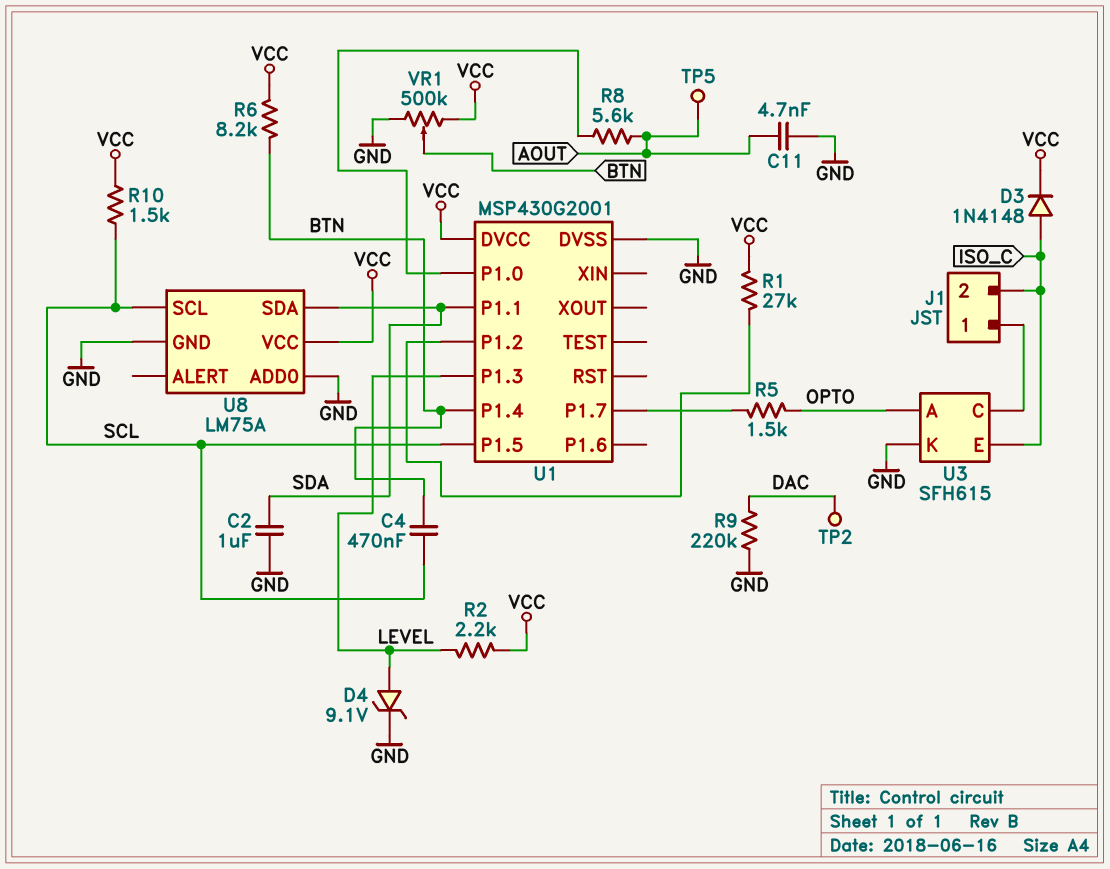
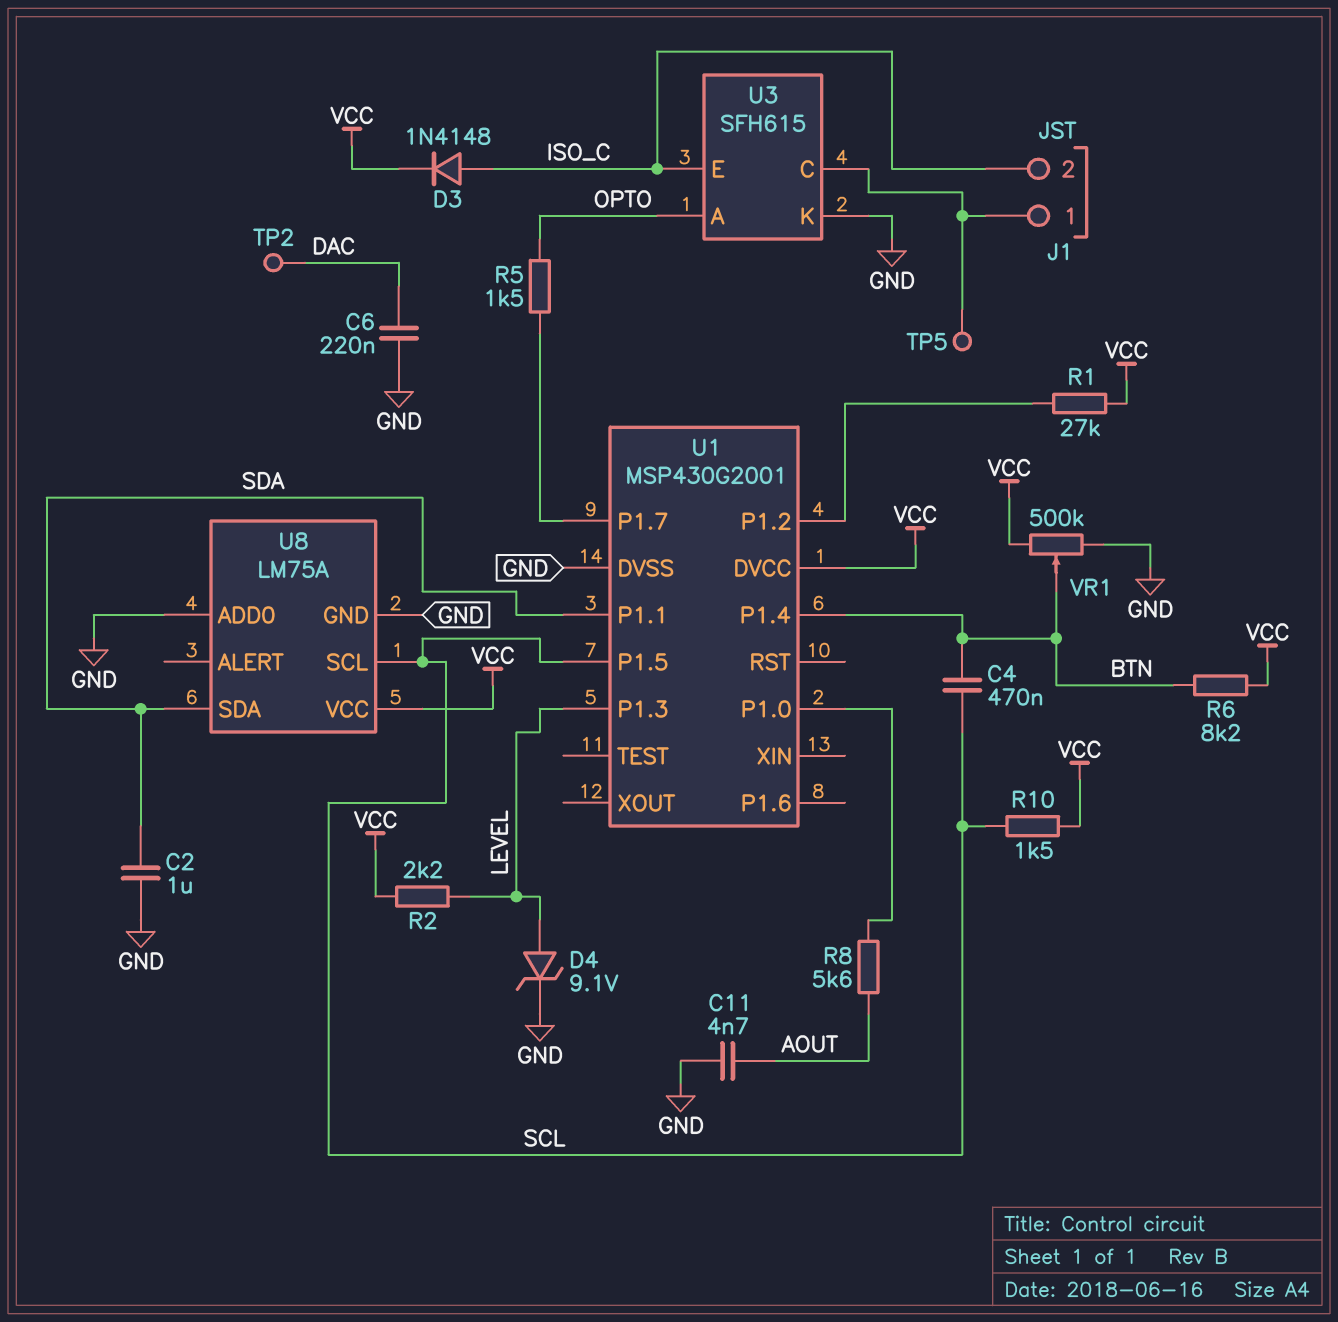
C6: none -> 220nF (DAC, GND)
R9: 220k (DAC, GND) -> none
TP5: test point (AOUT) -> test point (J1/1)

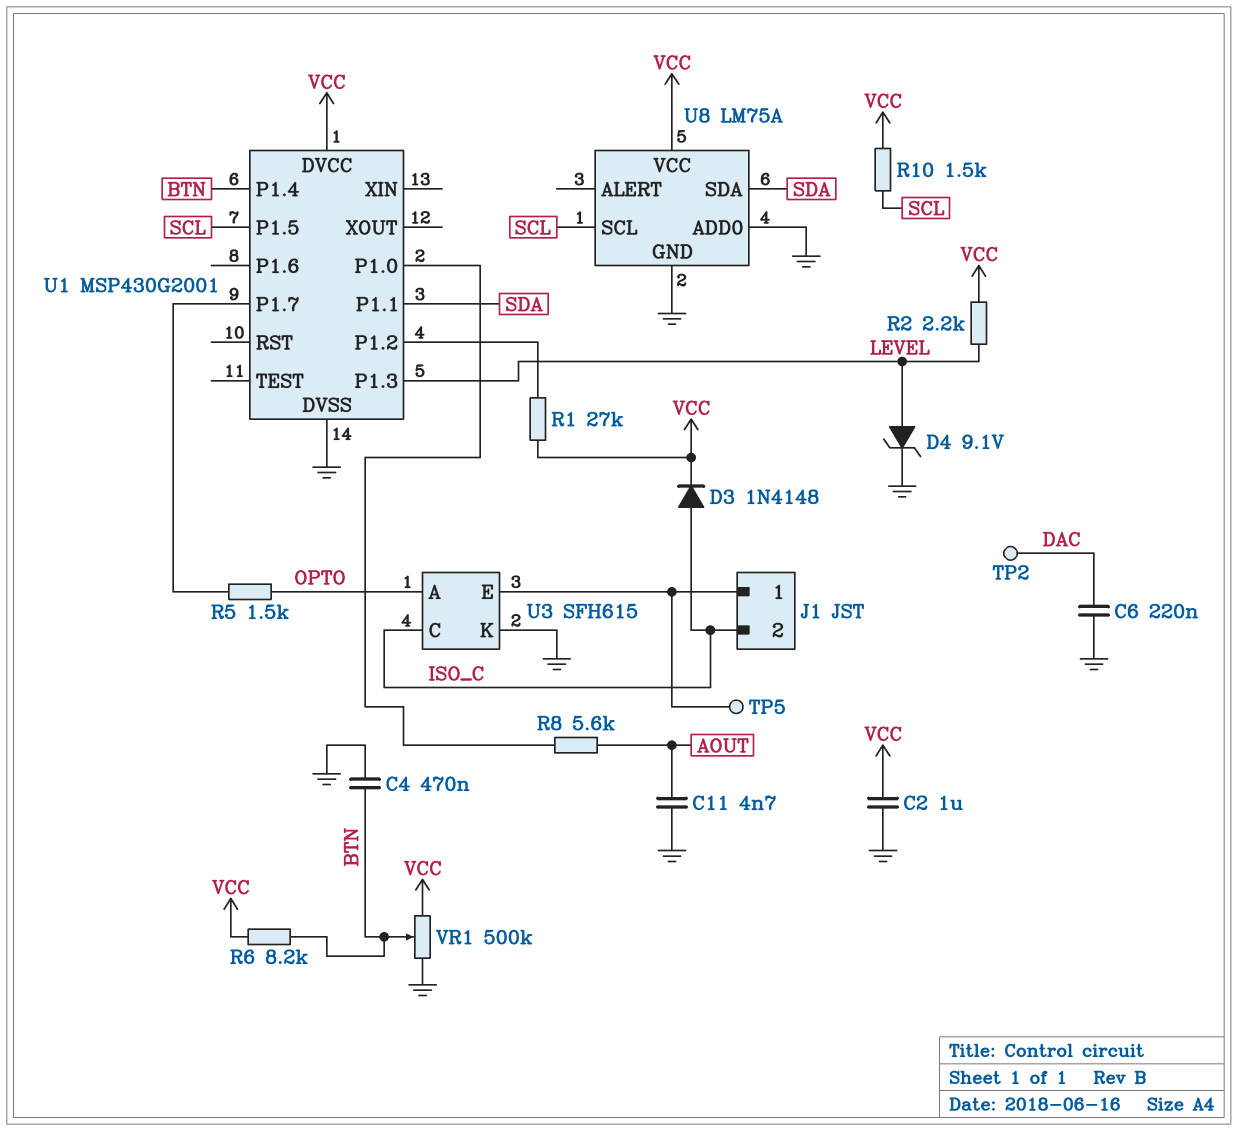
C2: 1uF (GND, SDA) -> 1uF (GND, VCC)
C4: 470nF (BTN, SCL) -> 470nF (BTN, GND)
U3 pin C: J1/1 -> ISO_C
U3 pin E: ISO_C -> J1/1

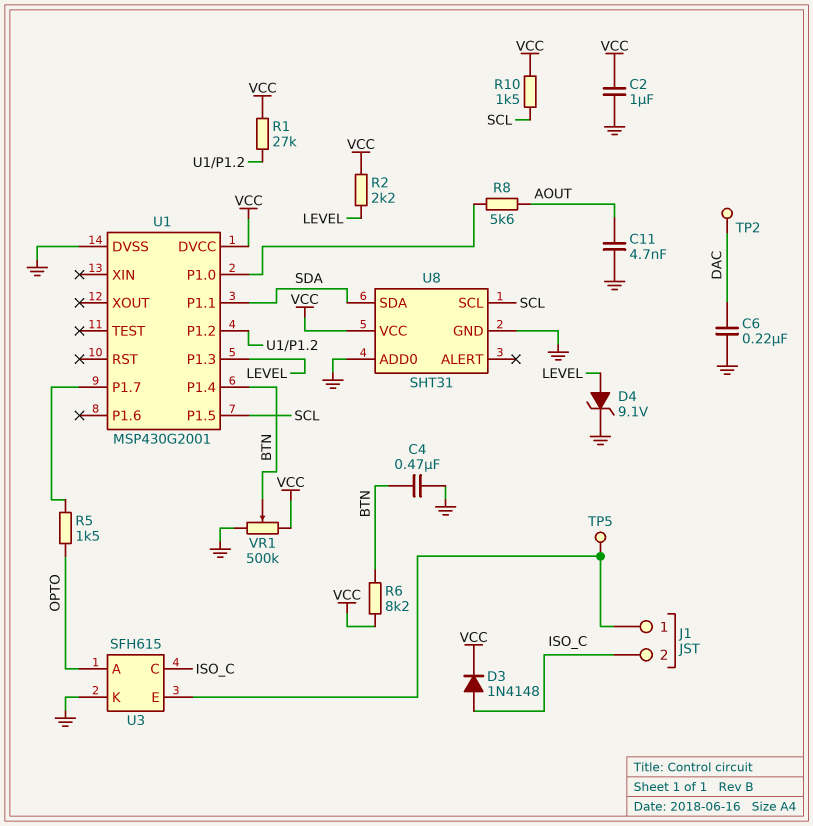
U8: LM75A -> SHT31

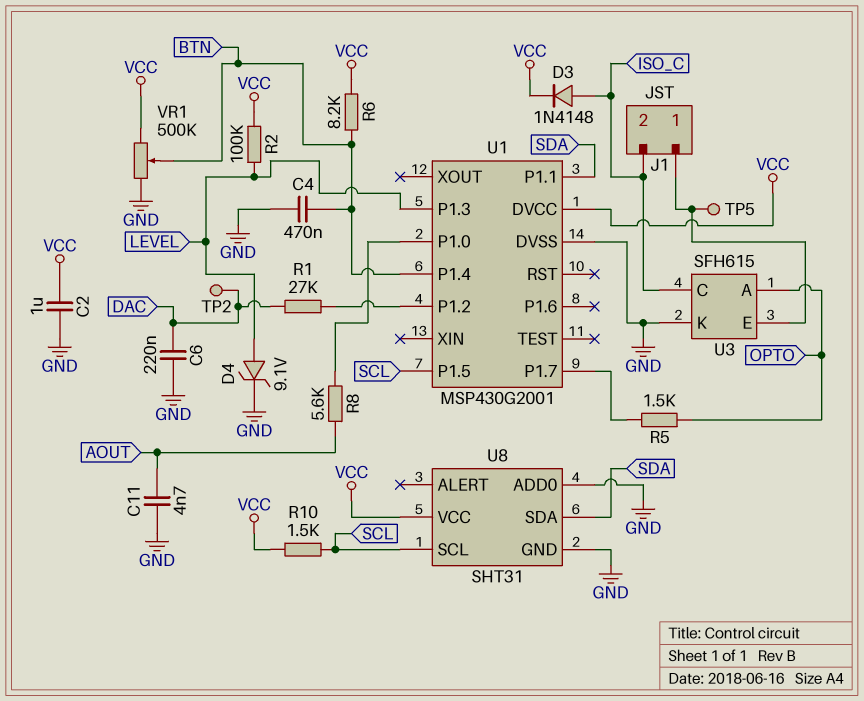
R1: 27k (U1/P1.2, VCC) -> 27k (DAC, U1/P1.2)
R2: 2.2k (LEVEL, VCC) -> 100k (LEVEL, VCC)

